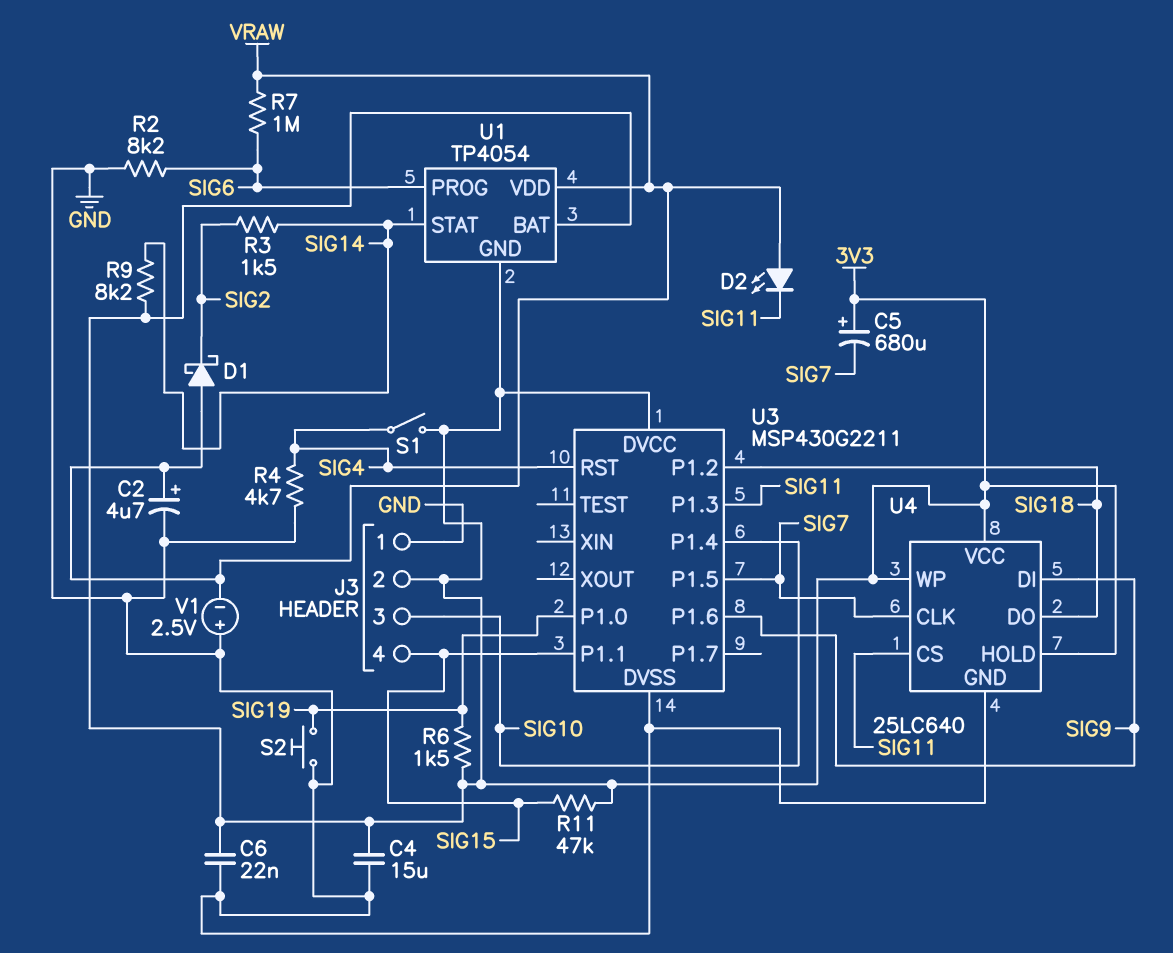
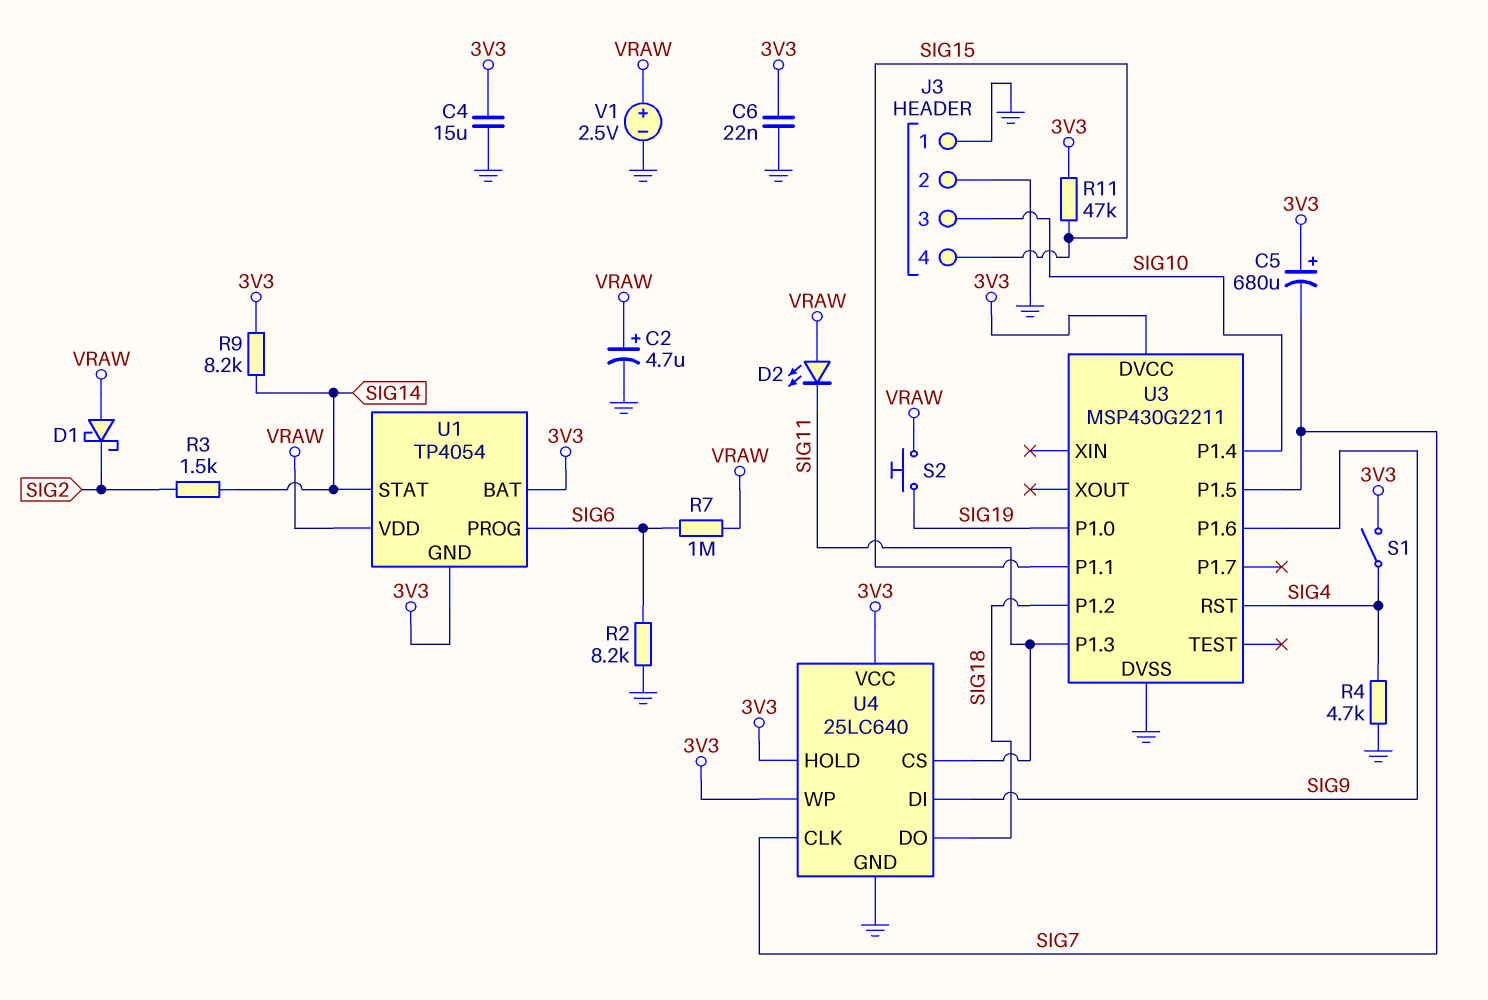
J3 pin 2: 3V3 -> GND
R6: 1.5k (3V3, SIG19) -> none
S2: button (GND, SIG19) -> button (SIG19, VRAW)
V1: 2.5V (plus GND, minus VRAW) -> 2.5V (plus VRAW, minus GND)

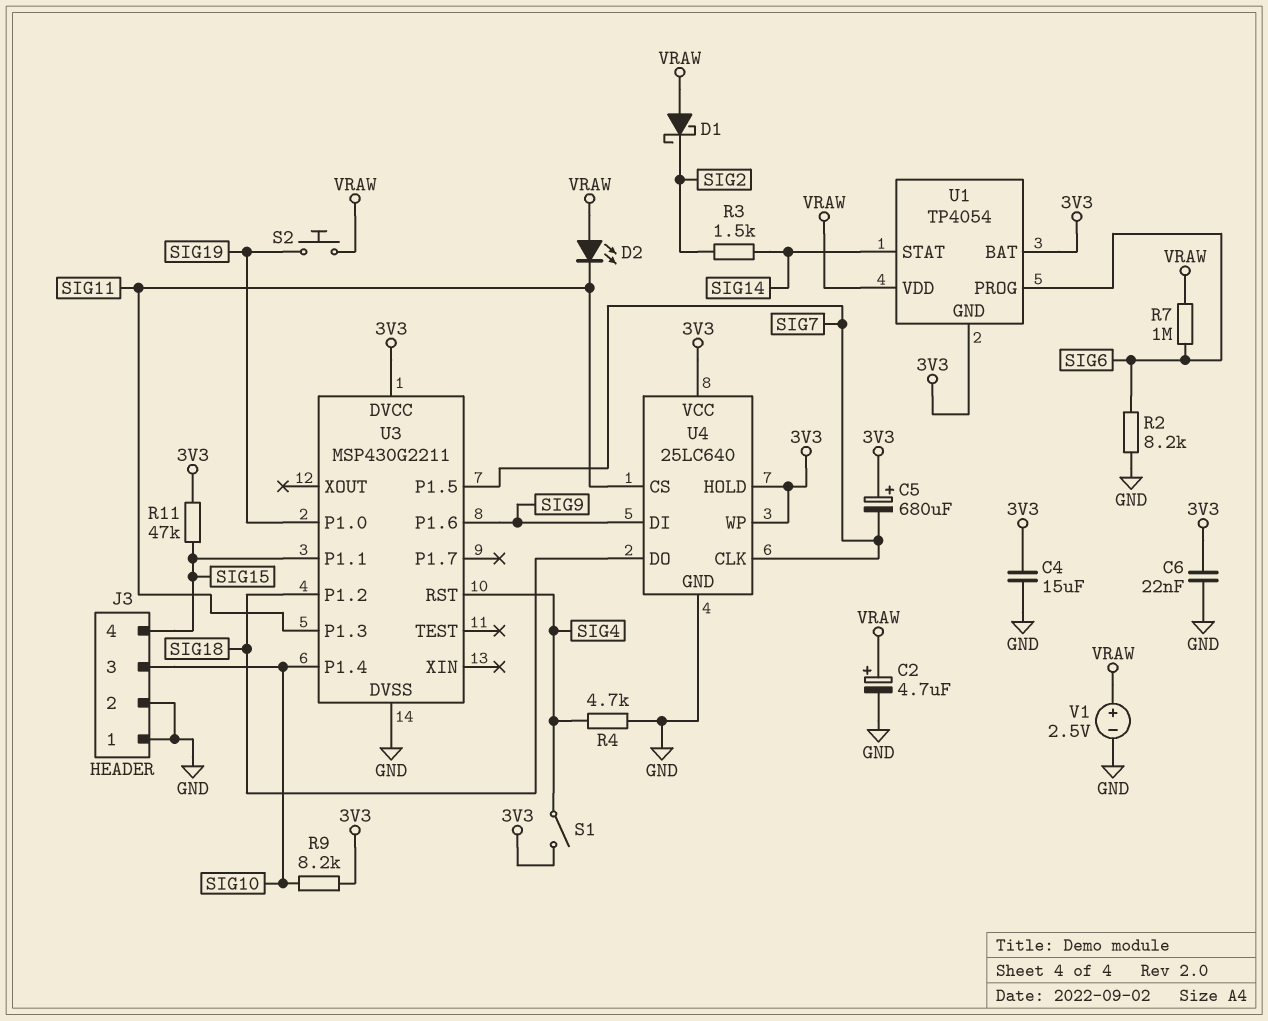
R9: 8.2k (3V3, SIG14) -> 8.2k (3V3, SIG10)

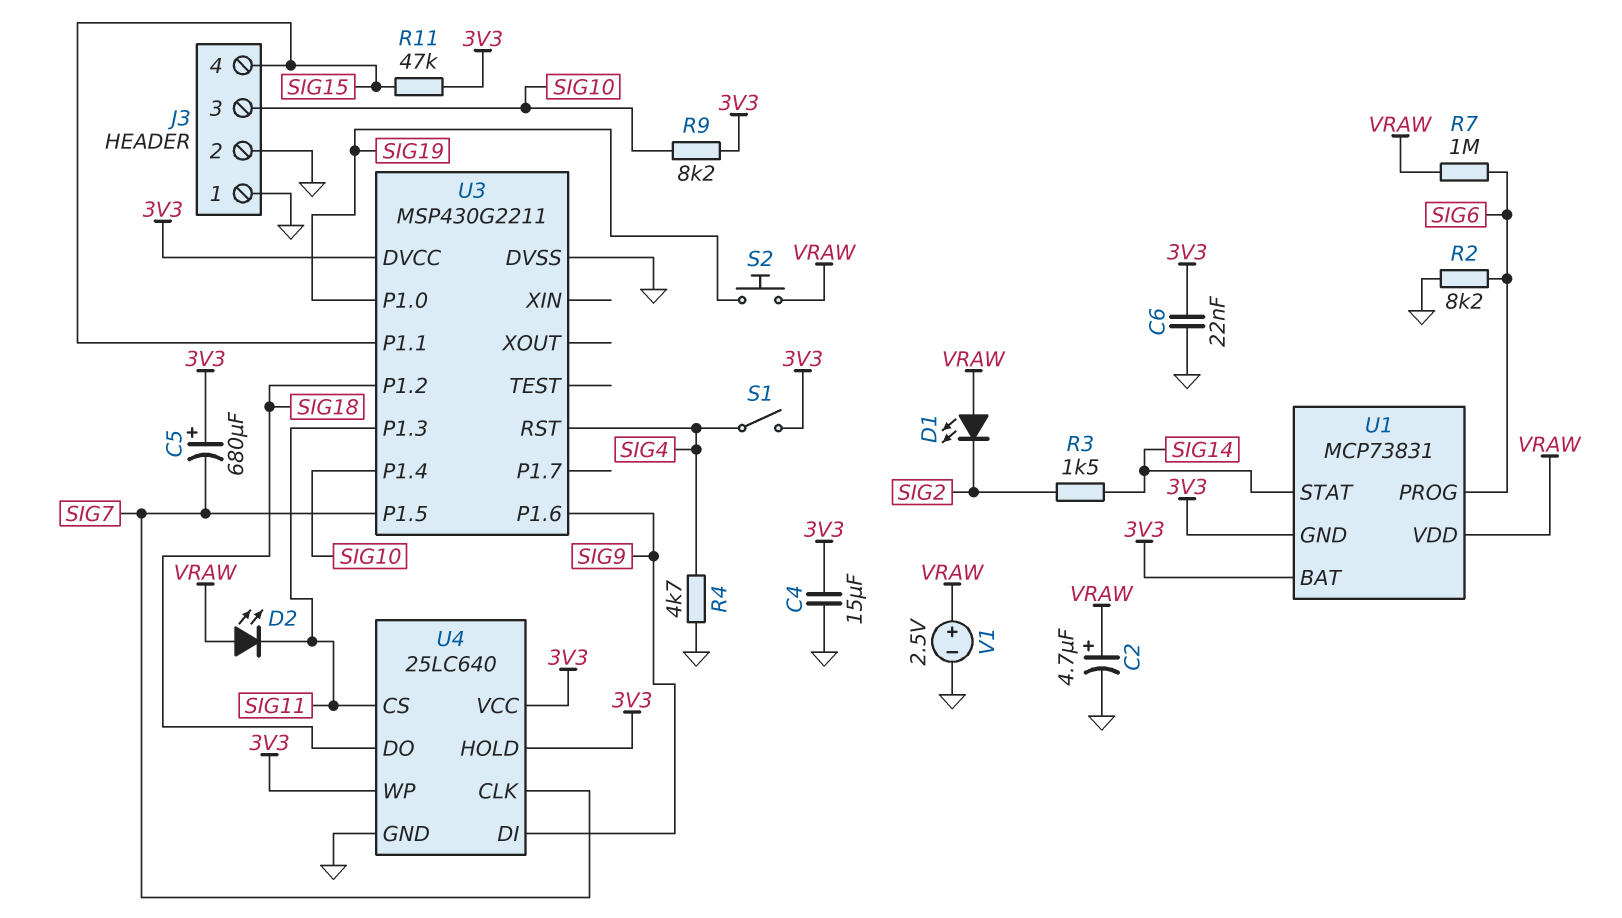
D1: schottky (A VRAW, K SIG2) -> LED (A VRAW, K SIG2)
U1: TP4054 -> MCP73831

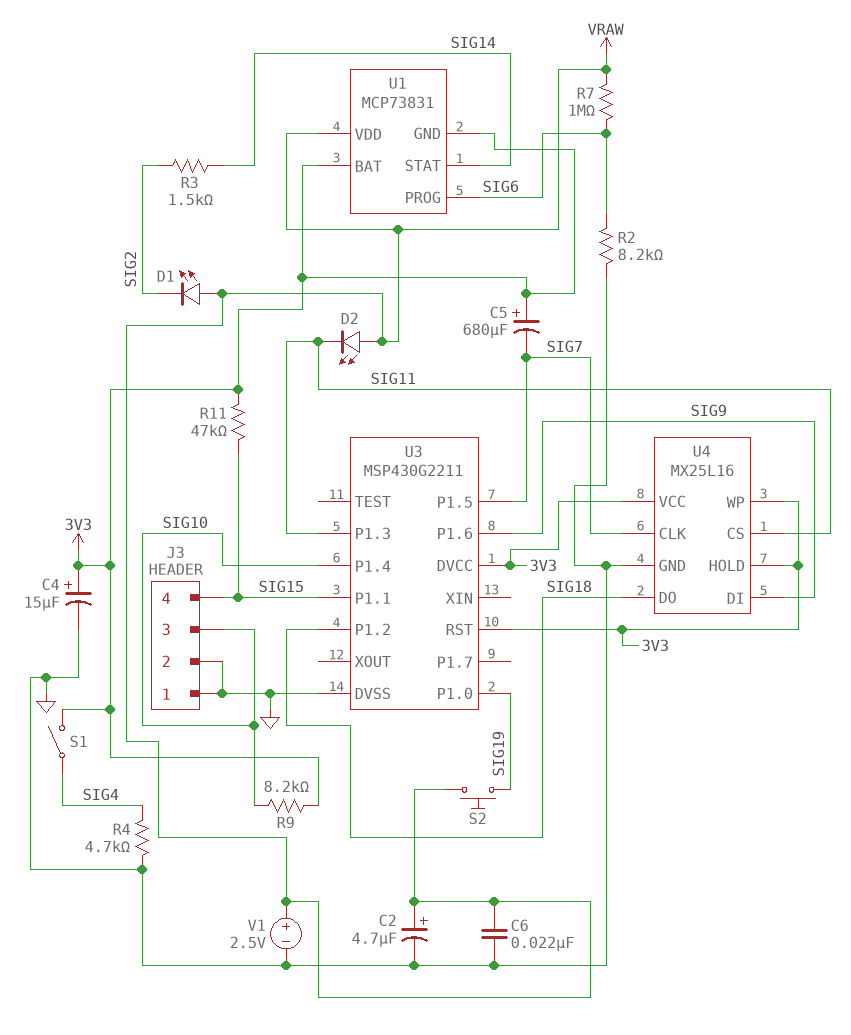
C4: 15uF (3V3, GND) -> 15uF (plus 3V3, minus GND)
C6: 22nF (3V3, GND) -> 22nF (GND, VRAW)
U3 pin RST: SIG4 -> 3V3
U4: 25LC640 -> MX25L16

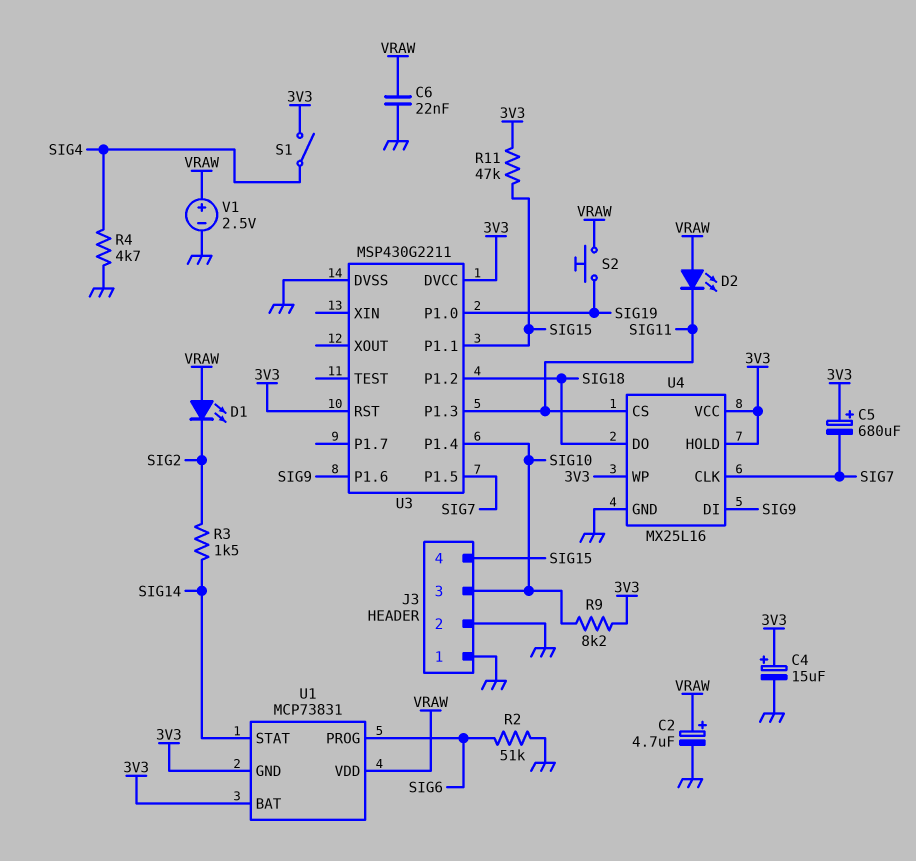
R2: 8.2k (GND, SIG6) -> 51k (GND, SIG6)
R7: 1M (SIG6, VRAW) -> none

